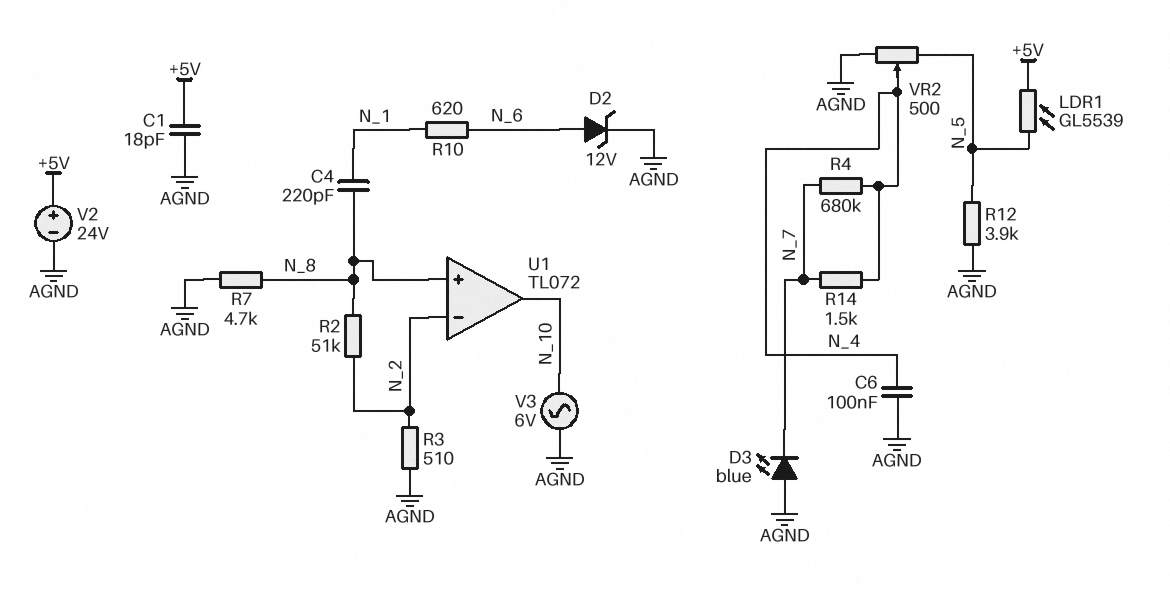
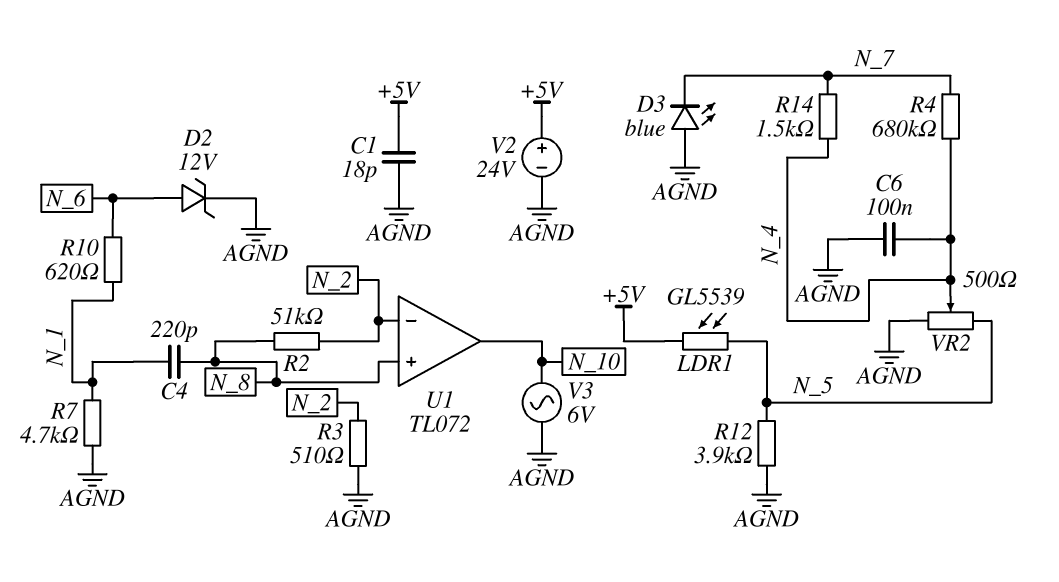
R7: 4.7k (AGND, N_8) -> 4.7k (AGND, N_1)

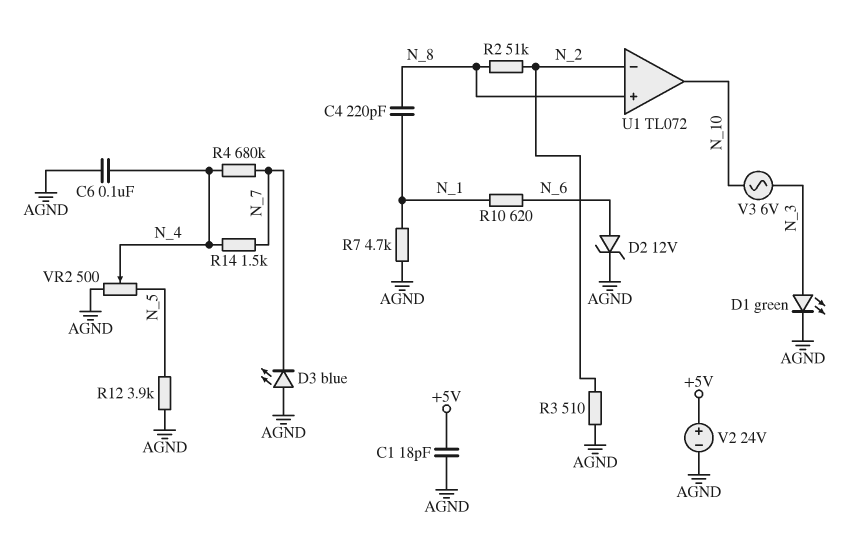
D1: none -> LED green (A N_3, K AGND)
LDR1: GL5539 (+5V, N_5) -> none
V3: AC 6V (AGND, N_10) -> AC 6V (N_3, N_10)

